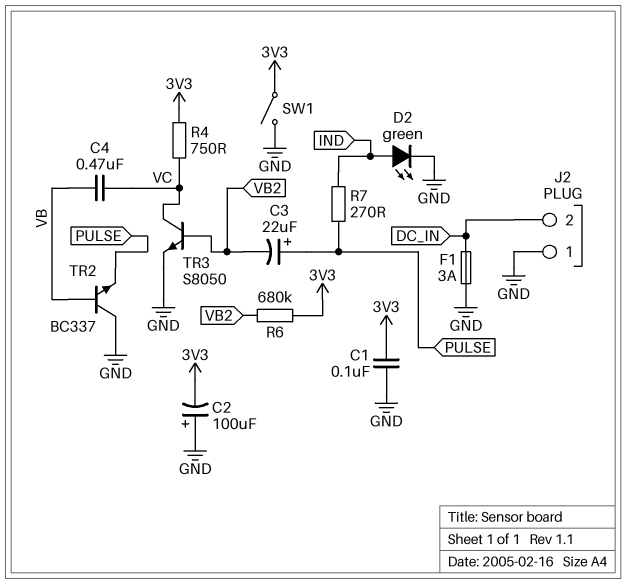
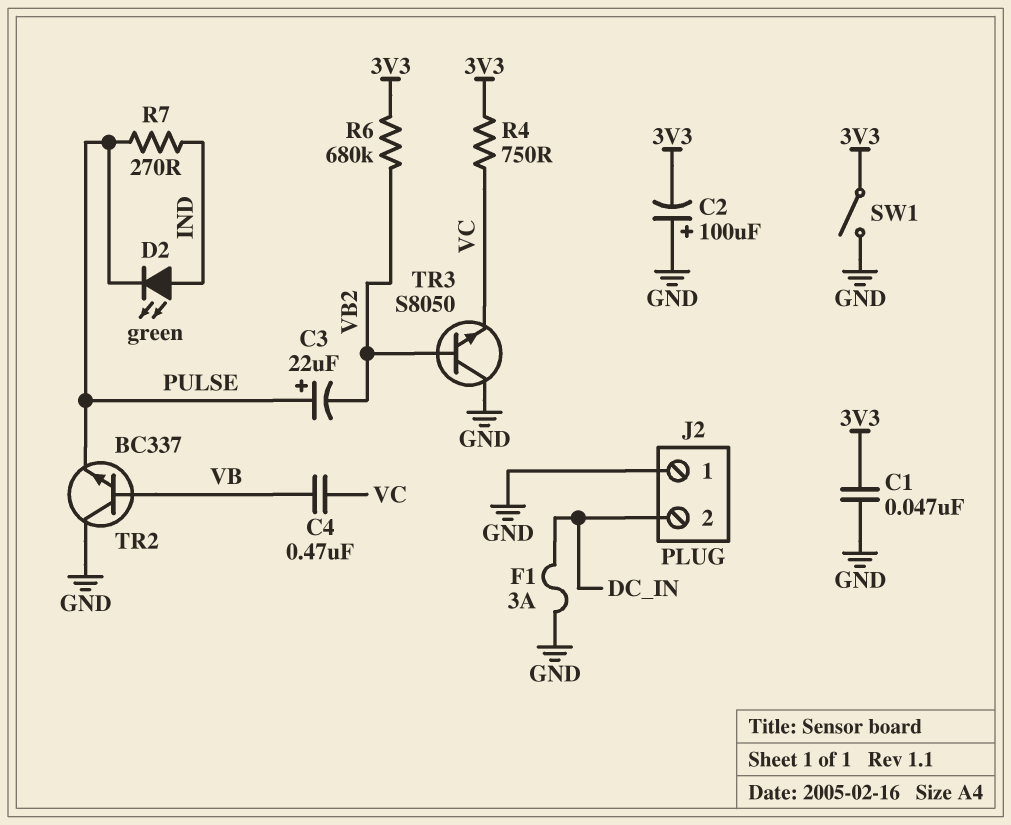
C1: 100nF (3V3, GND) -> 47nF (3V3, GND)
D2: LED green (A IND, K GND) -> LED green (A IND, K PULSE)
TR3: NPN S8050 (B VB2, C VC, E GND) -> NPN S8050 (B VB2, C GND, E VC)

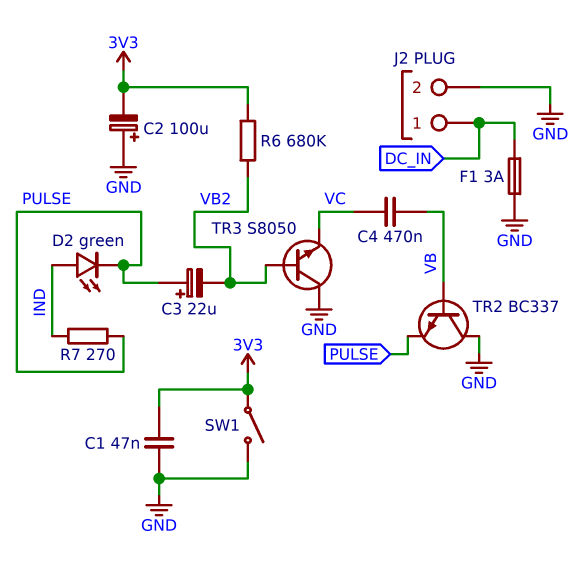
J2 pin 1: GND -> DC_IN
J2 pin 2: DC_IN -> GND
R4: 750 (3V3, VC) -> none

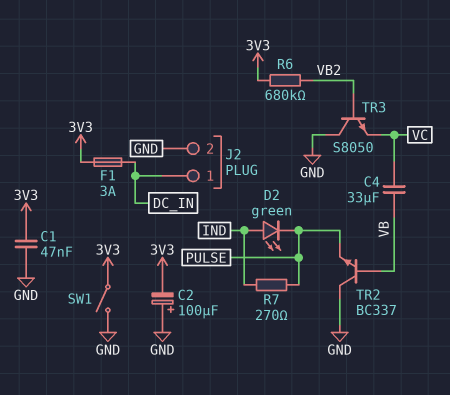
C3: 22uF (plus PULSE, minus VB2) -> none
C4: 470nF (VB, VC) -> 33uF (VB, VC)
F1: 3A (DC_IN, GND) -> 3A (3V3, DC_IN)

